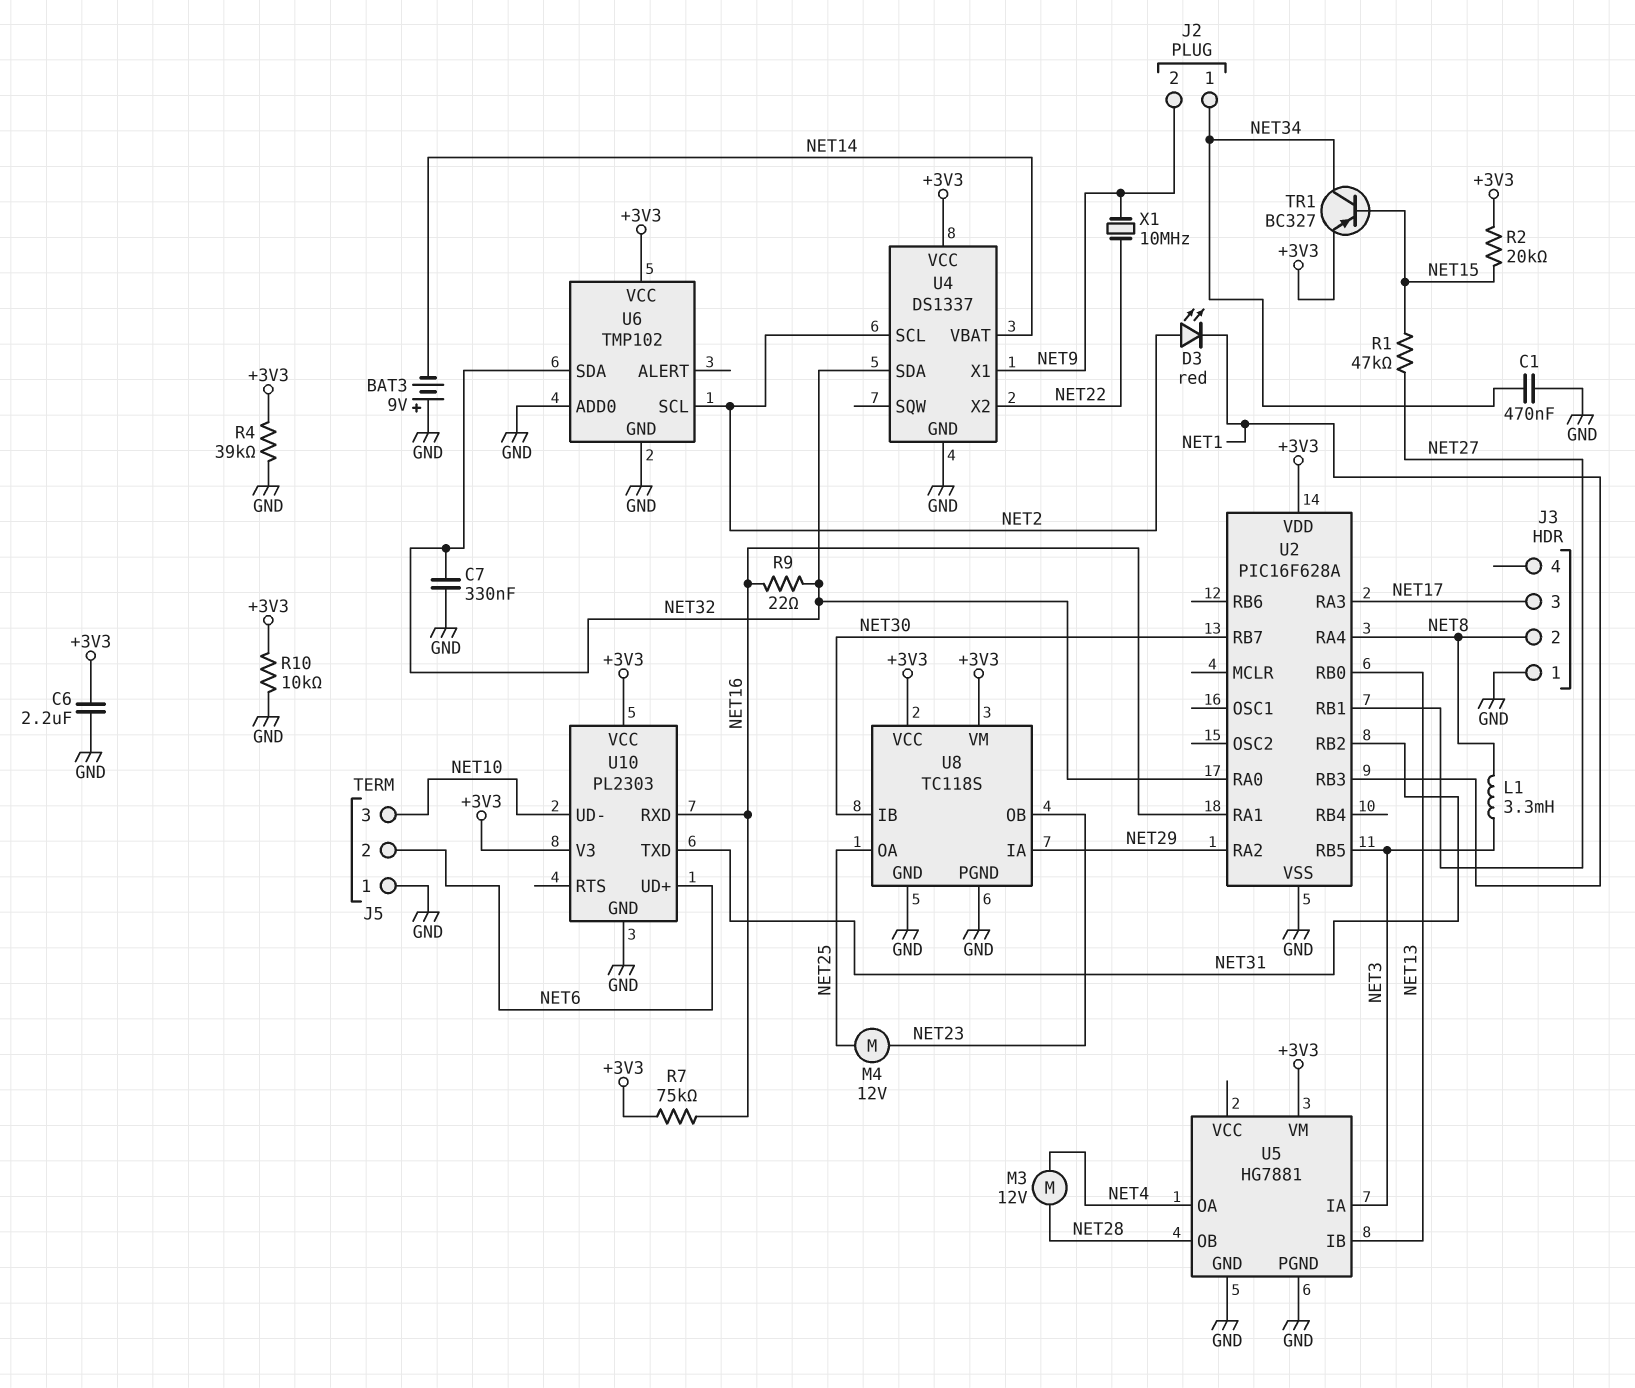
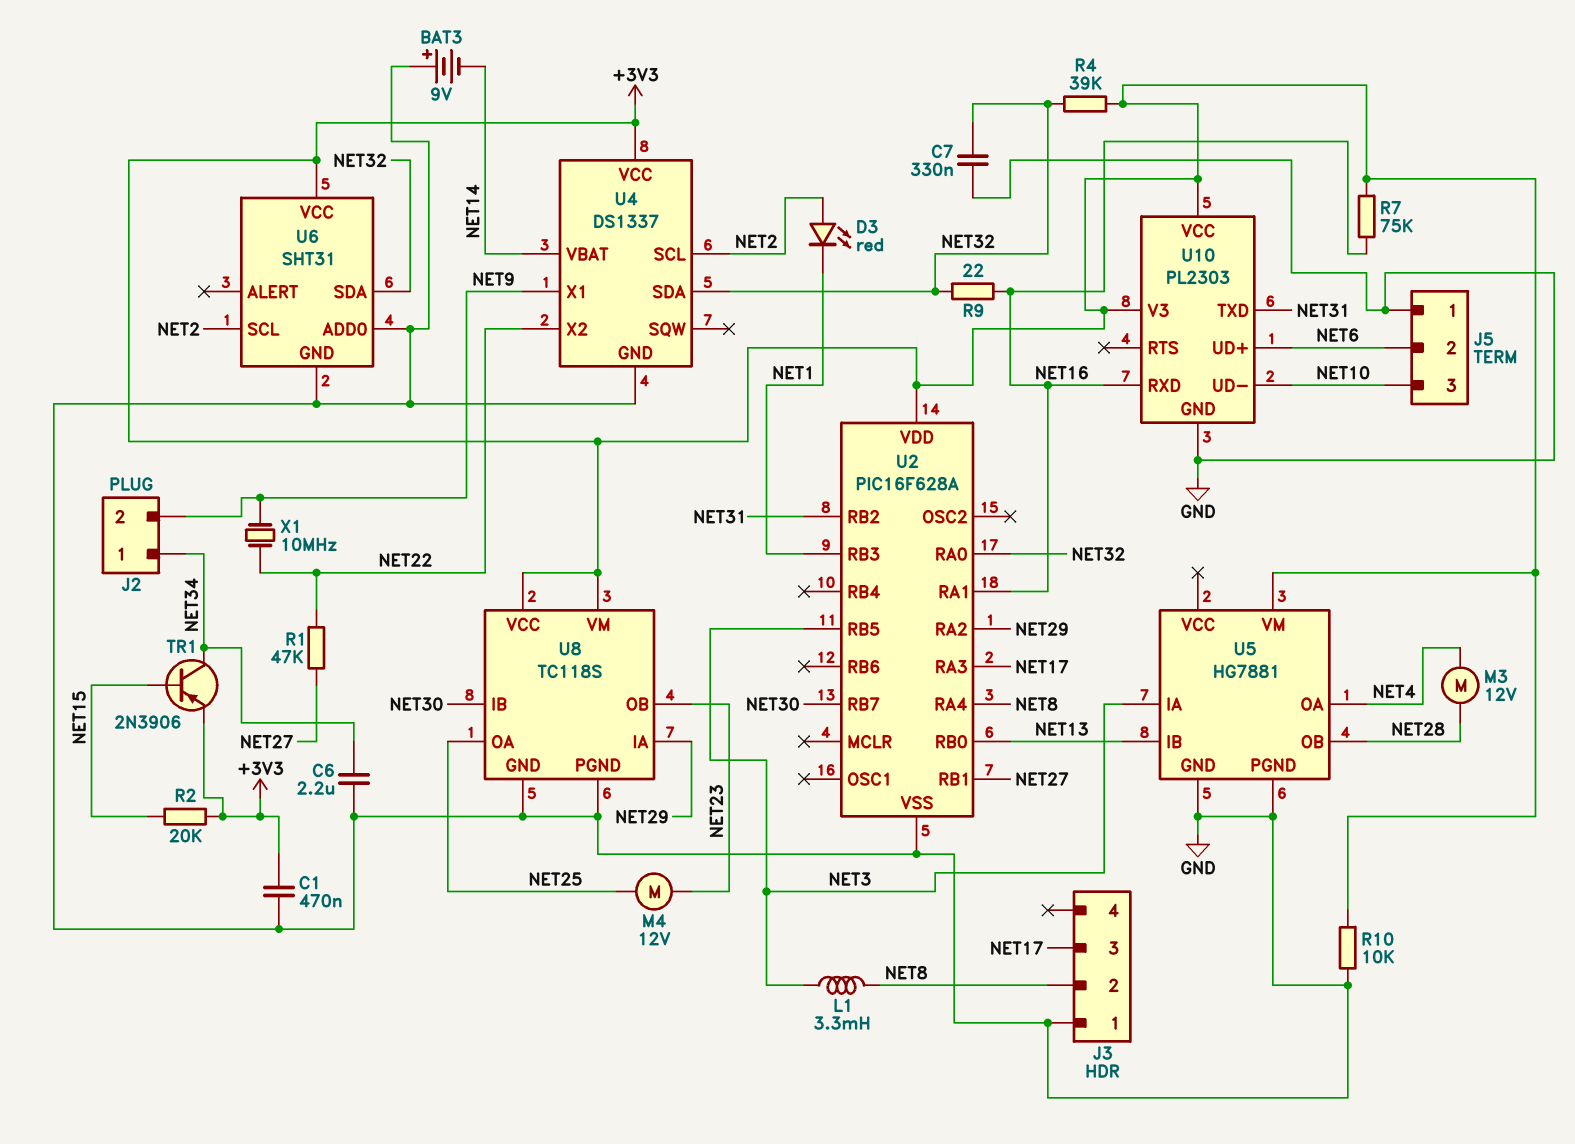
C1: 470nF (GND, NET34) -> 470nF (+3V3, GND)
C6: 2.2uF (+3V3, GND) -> 2.2uF (GND, NET34)
R1: 47k (NET15, NET27) -> 47k (NET22, NET27)
R4: 39k (+3V3, GND) -> 39k (+3V3, NET32)
TR1: PNP BC327 (B NET15, C NET34, E +3V3) -> PNP 2N3906 (B NET15, C NET34, E +3V3)
U6: TMP102 -> SHT31

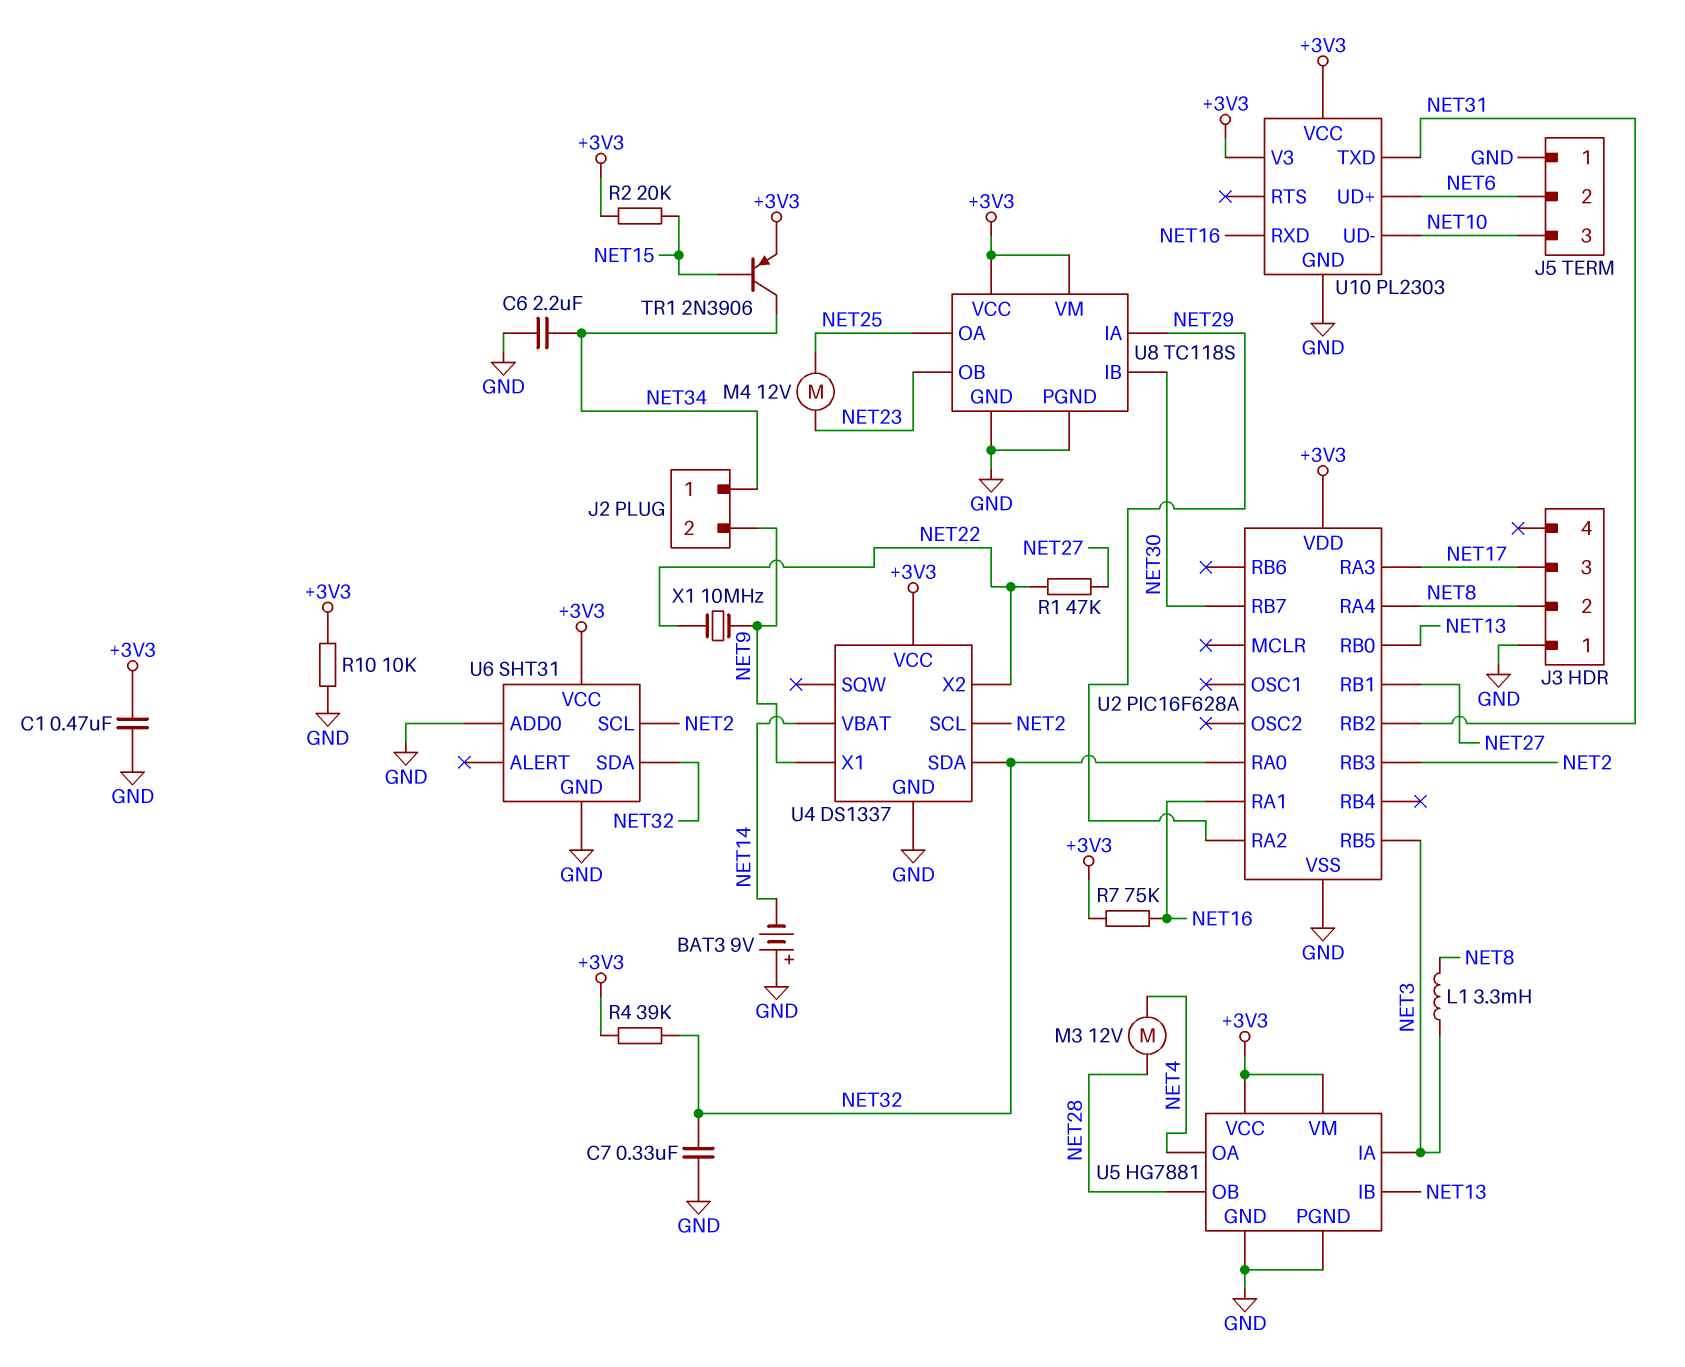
D3: LED red (A NET2, K NET1) -> none
R9: 22 (NET16, NET32) -> none
U2 pin RB3: NET1 -> NET2
U5 pin VCC: none -> +3V3

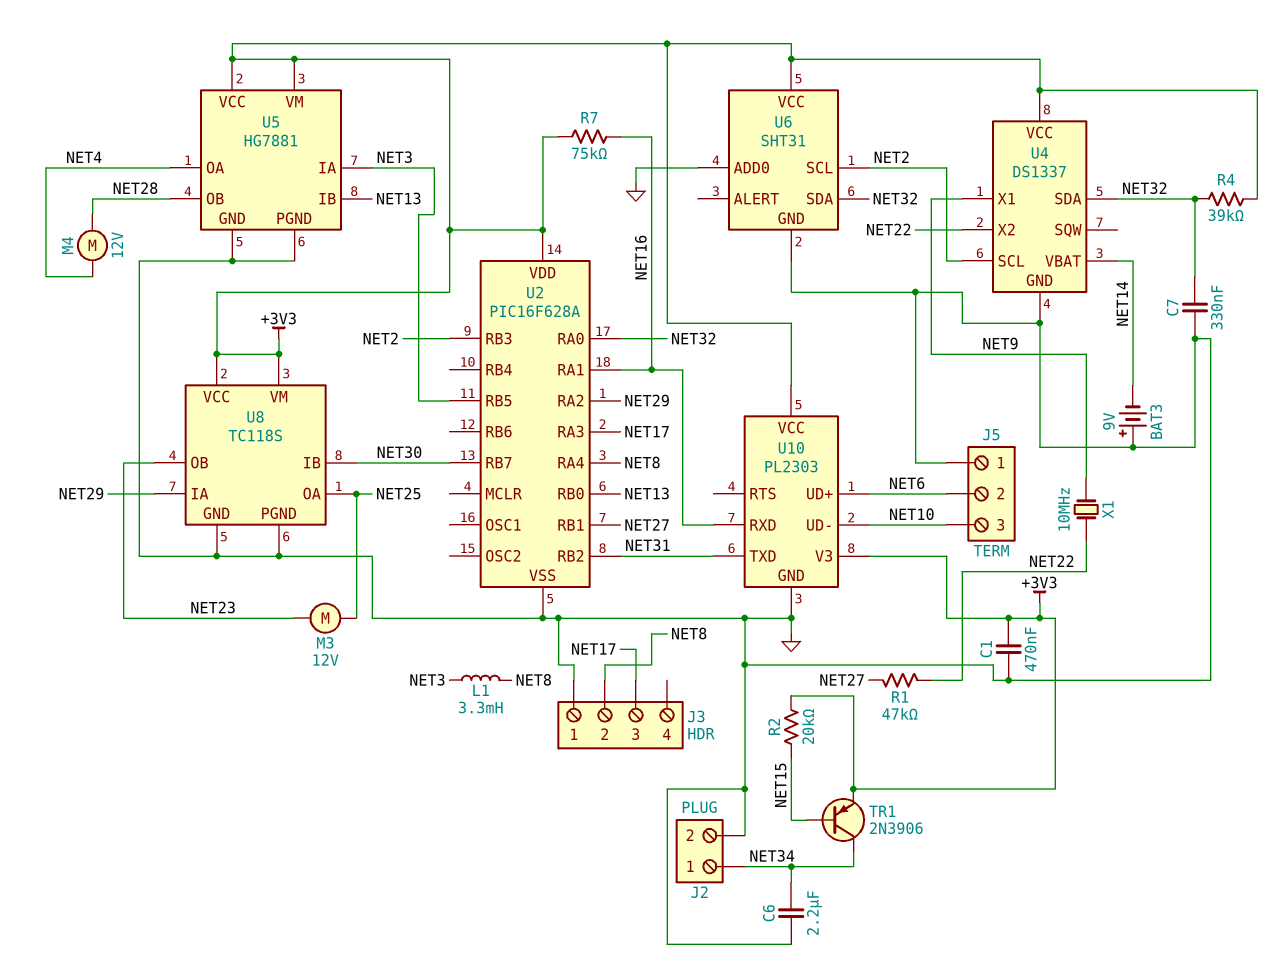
J2 pin 2: NET9 -> GND
M3: motor 12V (NET4, NET28) -> motor 12V (NET23, NET25)
M4: motor 12V (NET23, NET25) -> motor 12V (NET4, NET28)
R10: 10k (+3V3, GND) -> none

